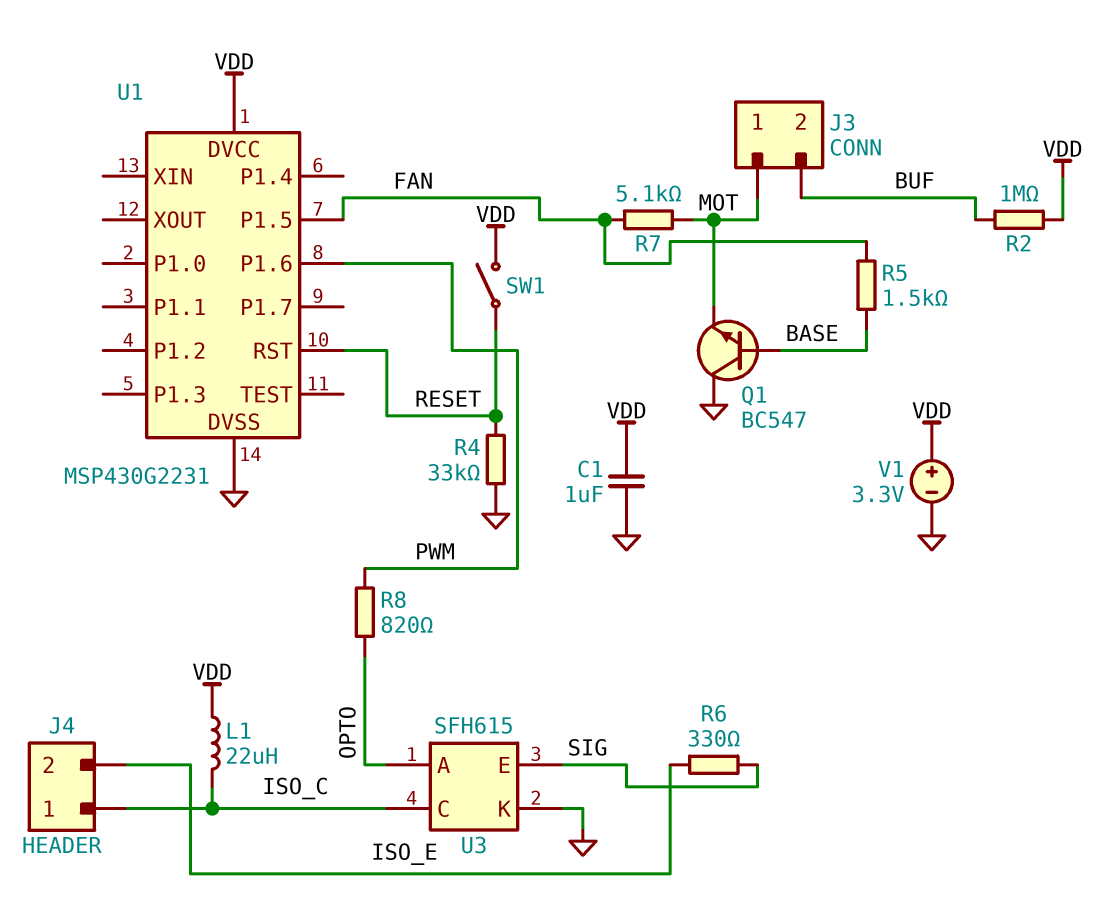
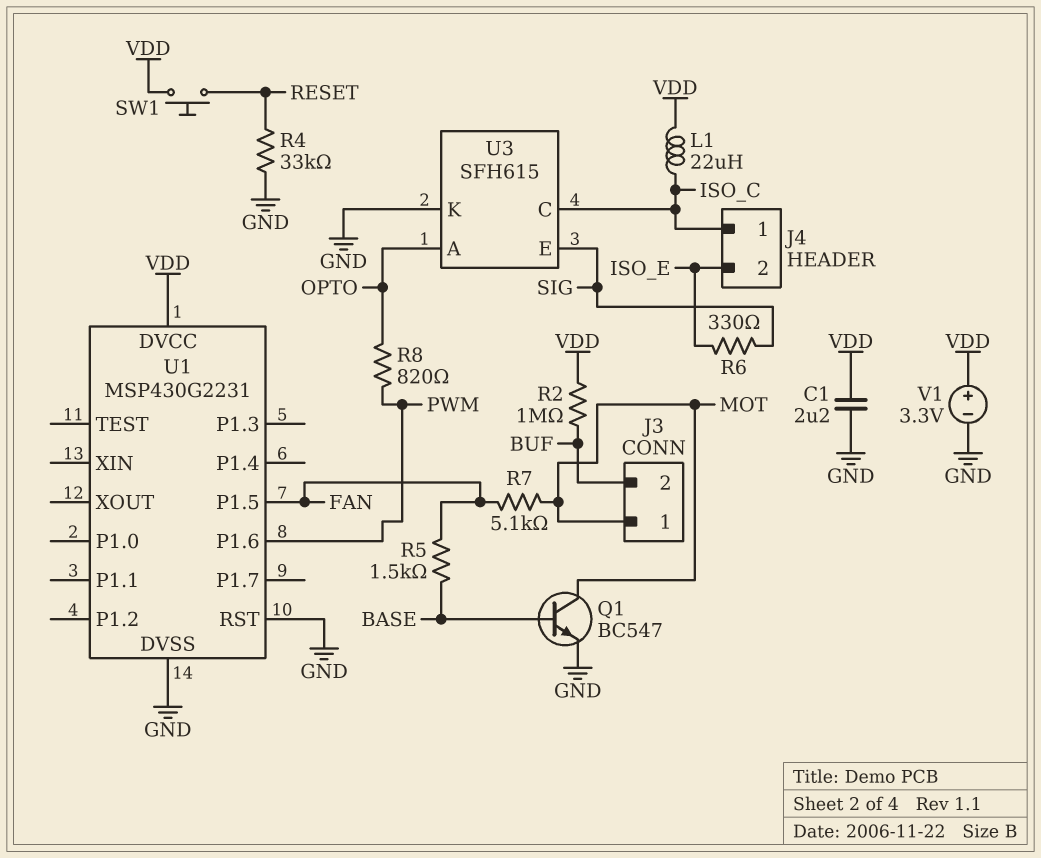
C1: 1uF (GND, VDD) -> 2.2uF (GND, VDD)
Q1: NPN BC547 (B BASE, C GND, E MOT) -> NPN BC547 (B BASE, C MOT, E GND)
SW1: switch (RESET, VDD) -> button (RESET, VDD)
U1 pin RST: RESET -> GND

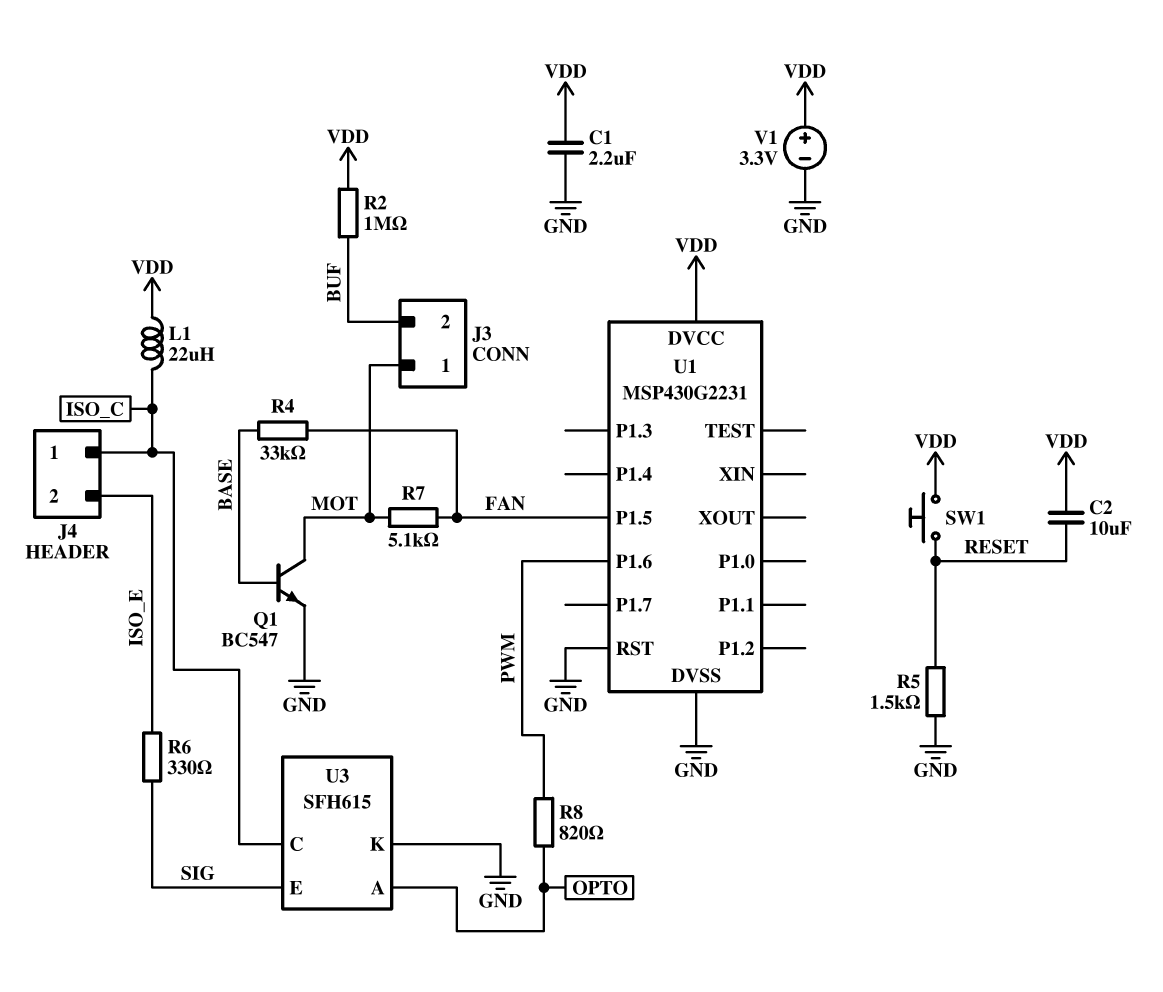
C2: none -> 10uF (RESET, VDD)
R4: 33k (GND, RESET) -> 33k (BASE, FAN)
R5: 1.5k (BASE, FAN) -> 1.5k (GND, RESET)

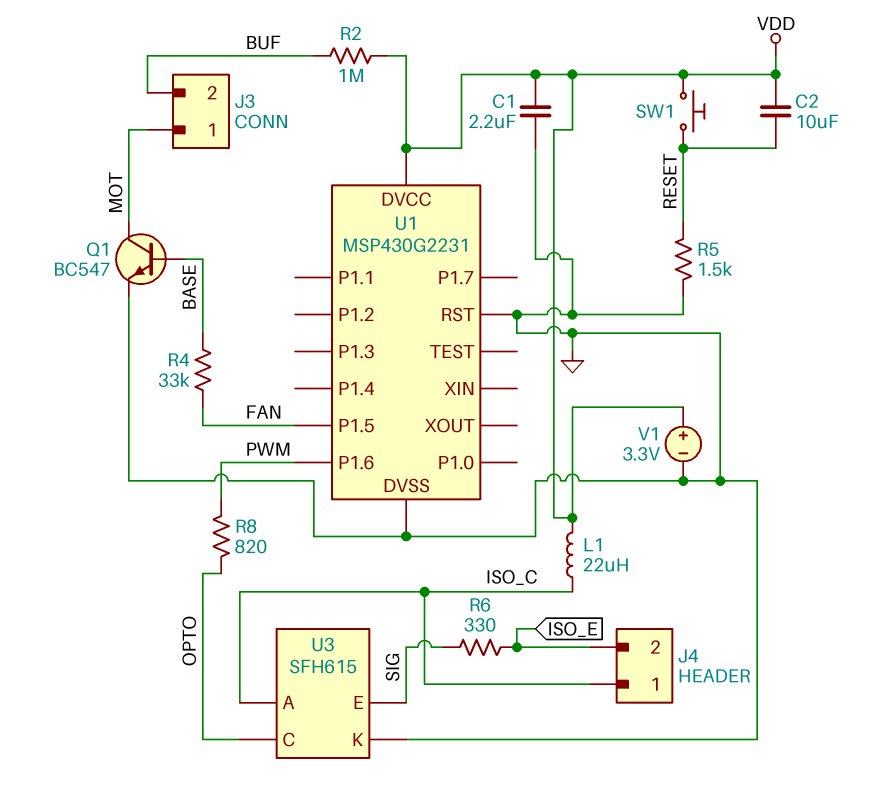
R7: 5.1k (FAN, MOT) -> none
U3 pin A: OPTO -> ISO_C
U3 pin C: ISO_C -> OPTO

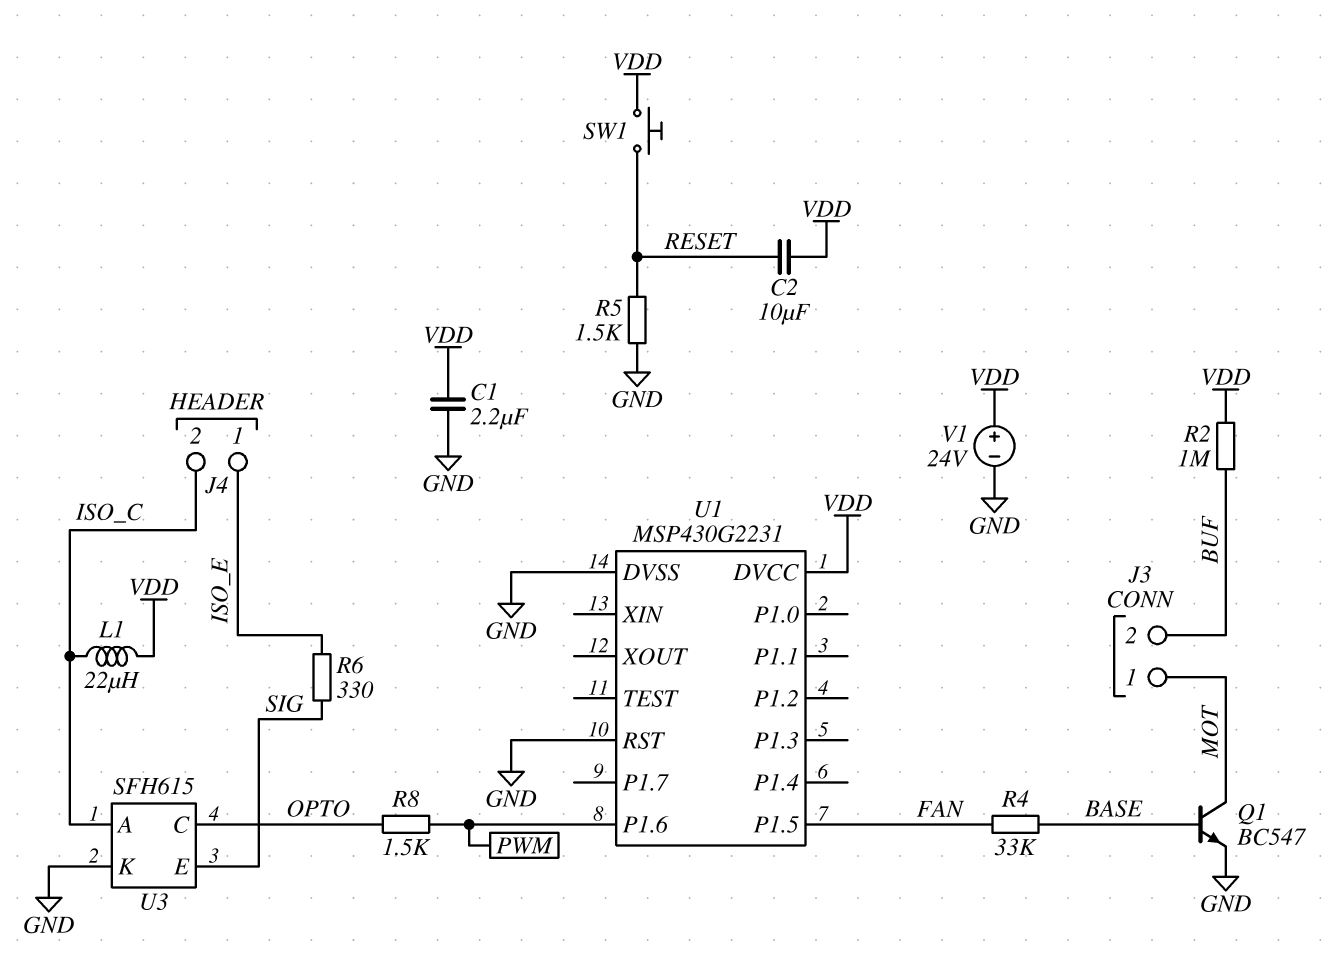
J4 pin 1: ISO_C -> ISO_E
J4 pin 2: ISO_E -> ISO_C
R8: 820 (OPTO, PWM) -> 1.5k (OPTO, PWM)
V1: 3.3V (plus VDD, minus GND) -> 24V (plus VDD, minus GND)

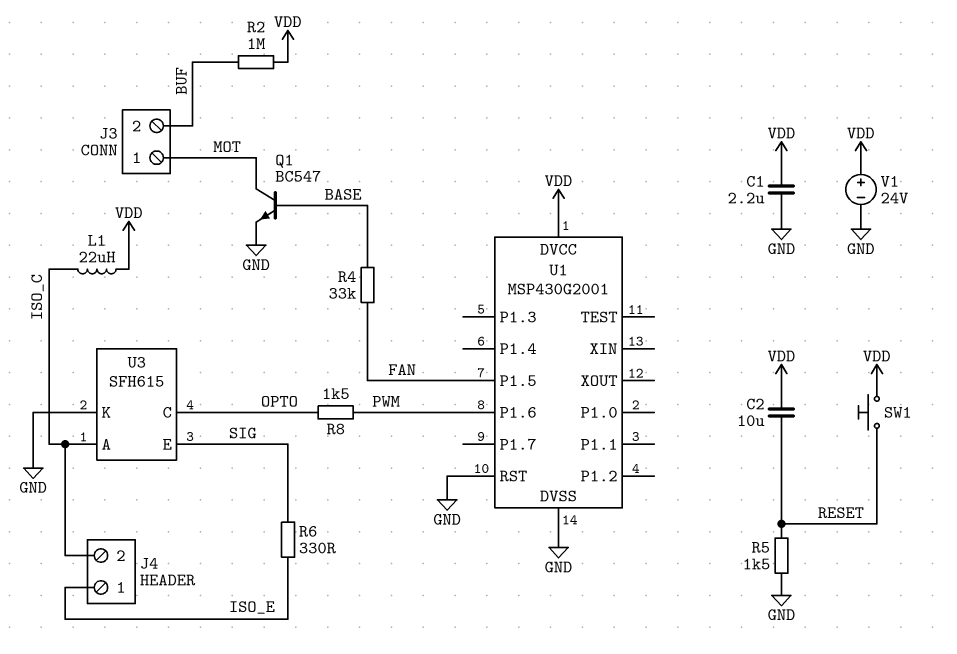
U1: MSP430G2231 -> MSP430G2001

